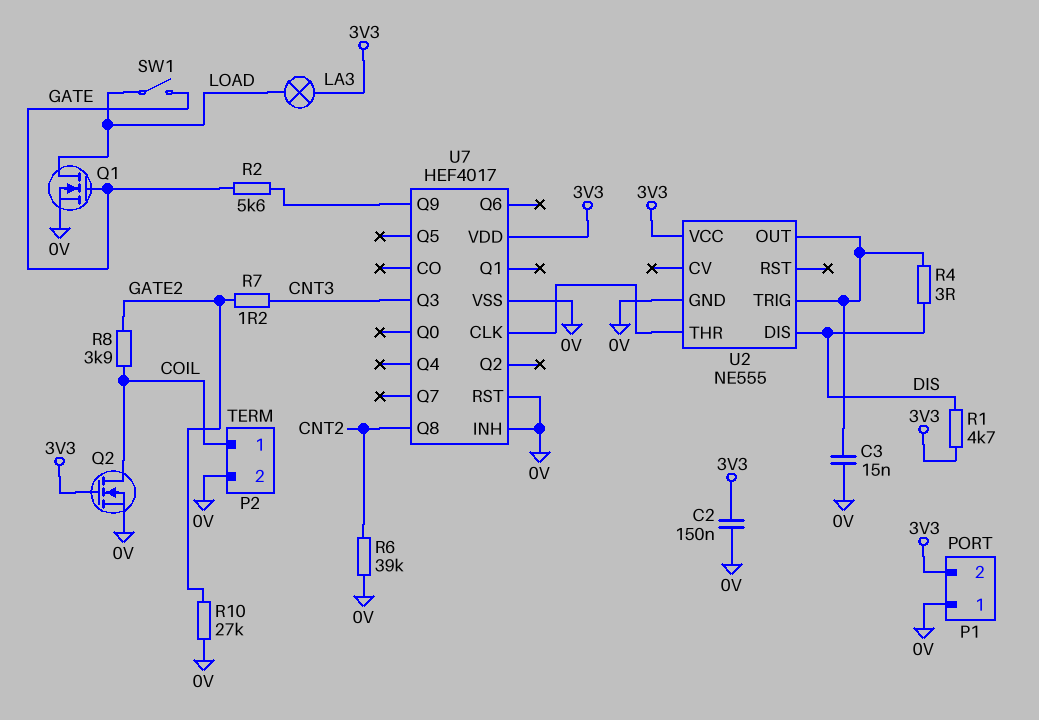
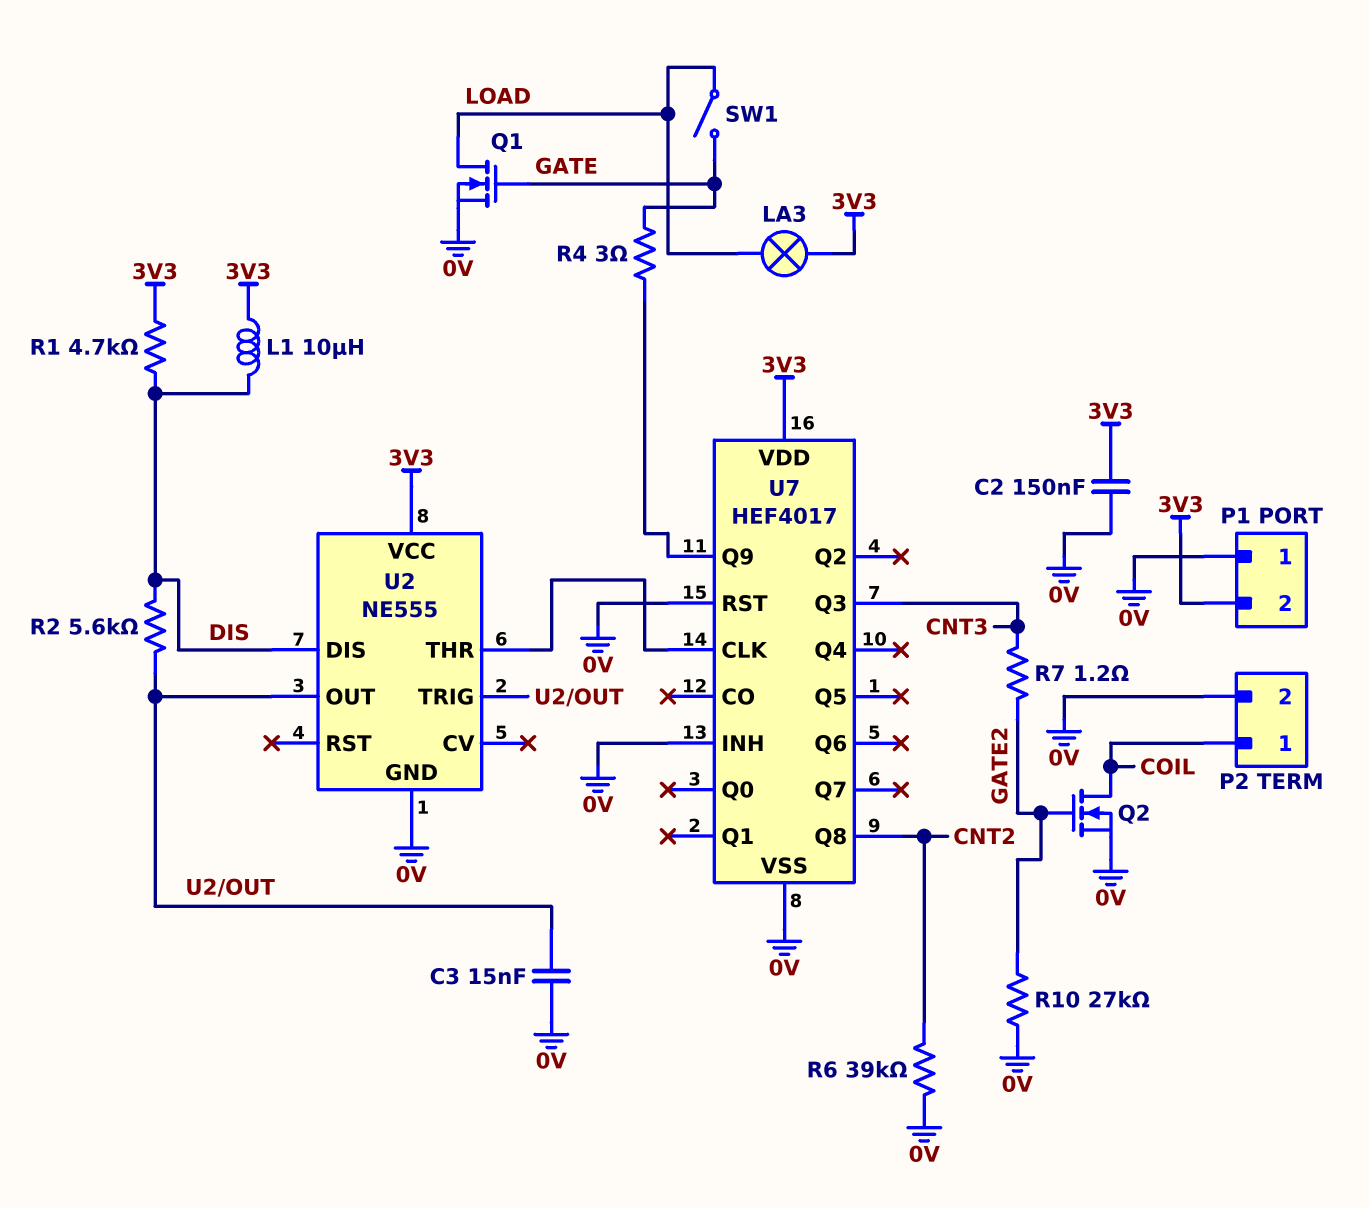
L1: none -> 10uH (3V3, DIS)
Q2: NMOS (G 3V3, D COIL, S 0V) -> NMOS (G GATE2, D COIL, S 0V)
R2: 5.6k (GATE, U7/Q9) -> 5.6k (DIS, U2/OUT)
R4: 3 (DIS, U2/OUT) -> 3 (GATE, U7/Q9)
R8: 3.9k (COIL, GATE2) -> none

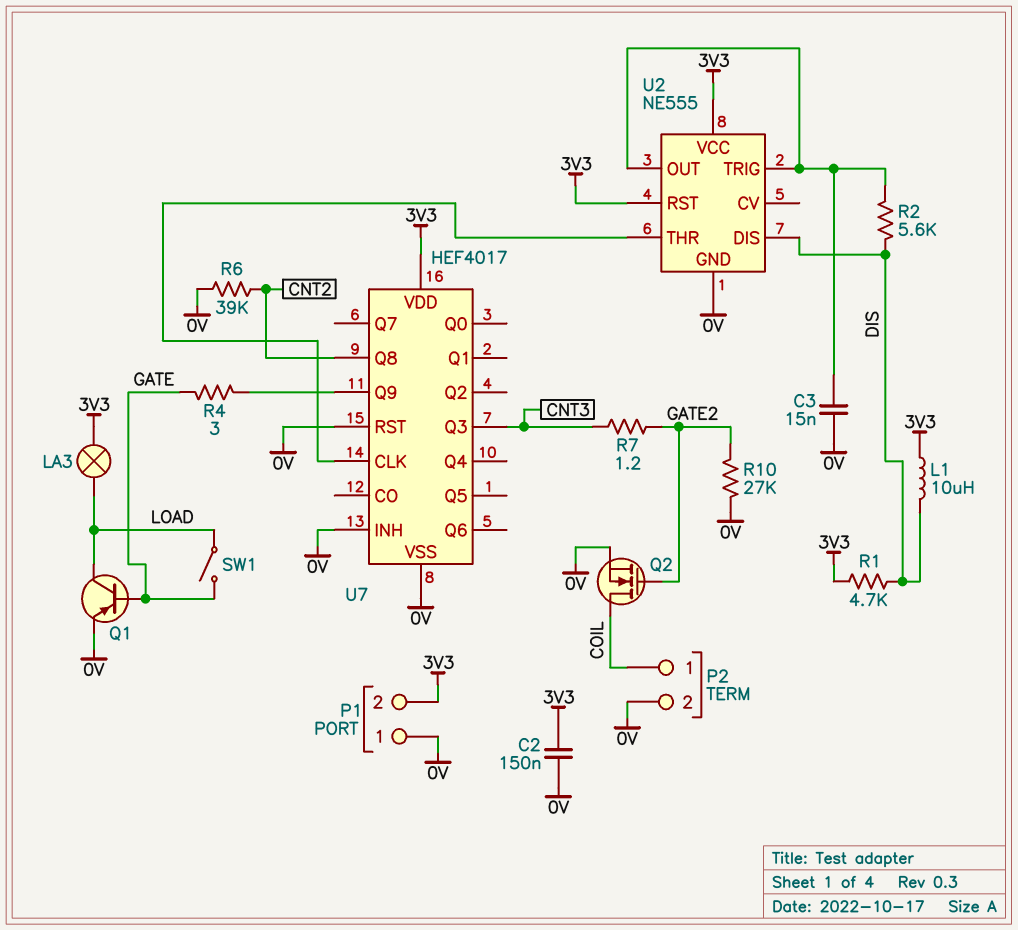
Q1: NMOS (G GATE, D LOAD, S 0V) -> PNP (B GATE, C LOAD, E 0V)
U2 pin RST: none -> 3V3

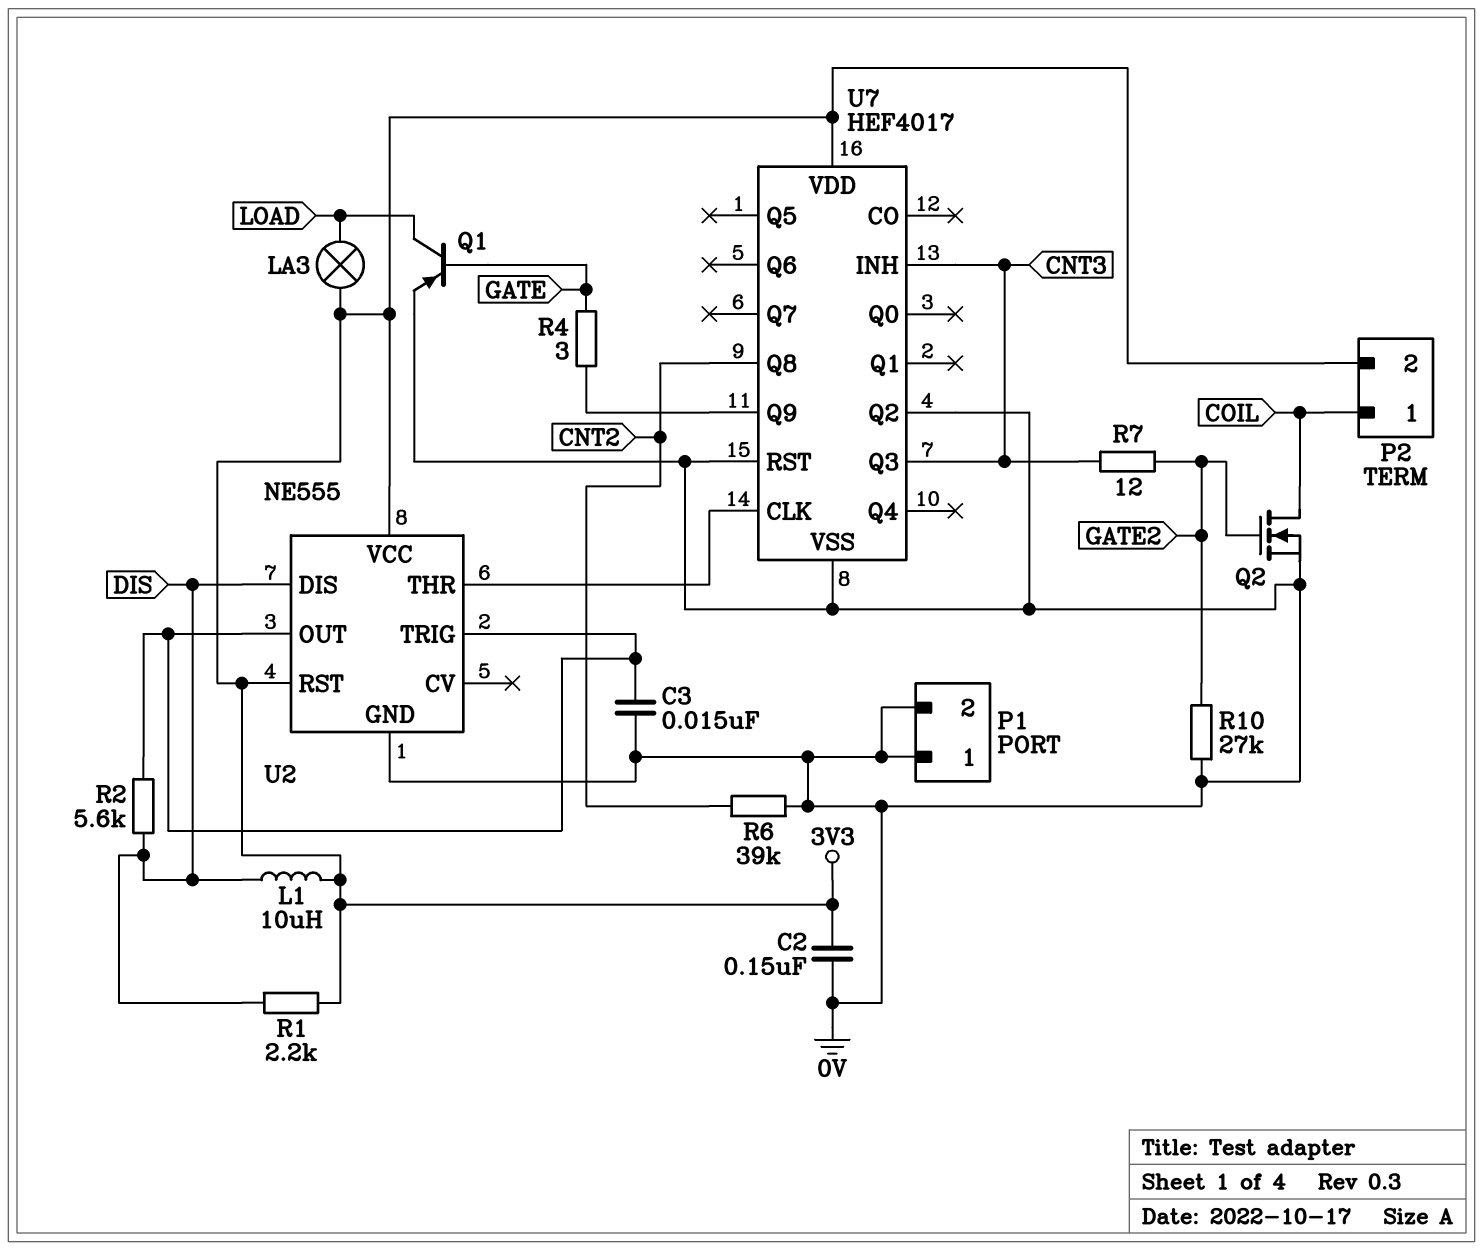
P1 pin 2: 3V3 -> 0V
P2 pin 2: 0V -> 3V3
R1: 4.7k (3V3, DIS) -> 2.2k (3V3, DIS)
R7: 1.2 (CNT3, GATE2) -> 12 (CNT3, GATE2)
SW1: switch (GATE, LOAD) -> none
U7 pin INH: 0V -> CNT3
U7 pin Q2: none -> 0V

